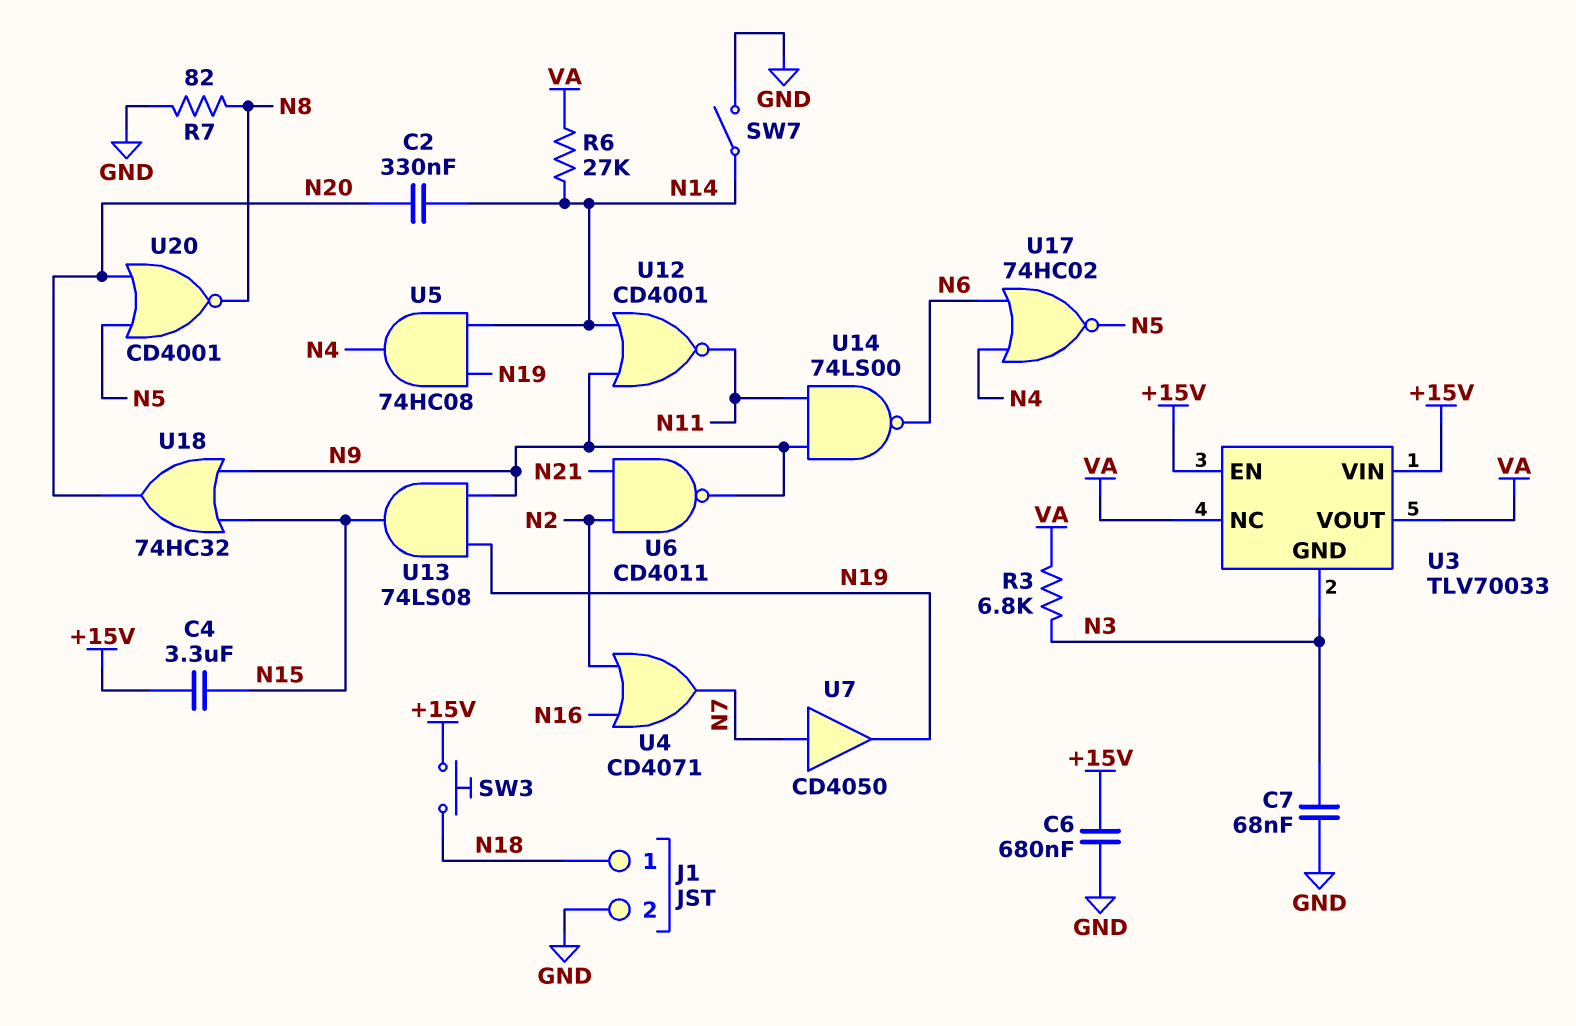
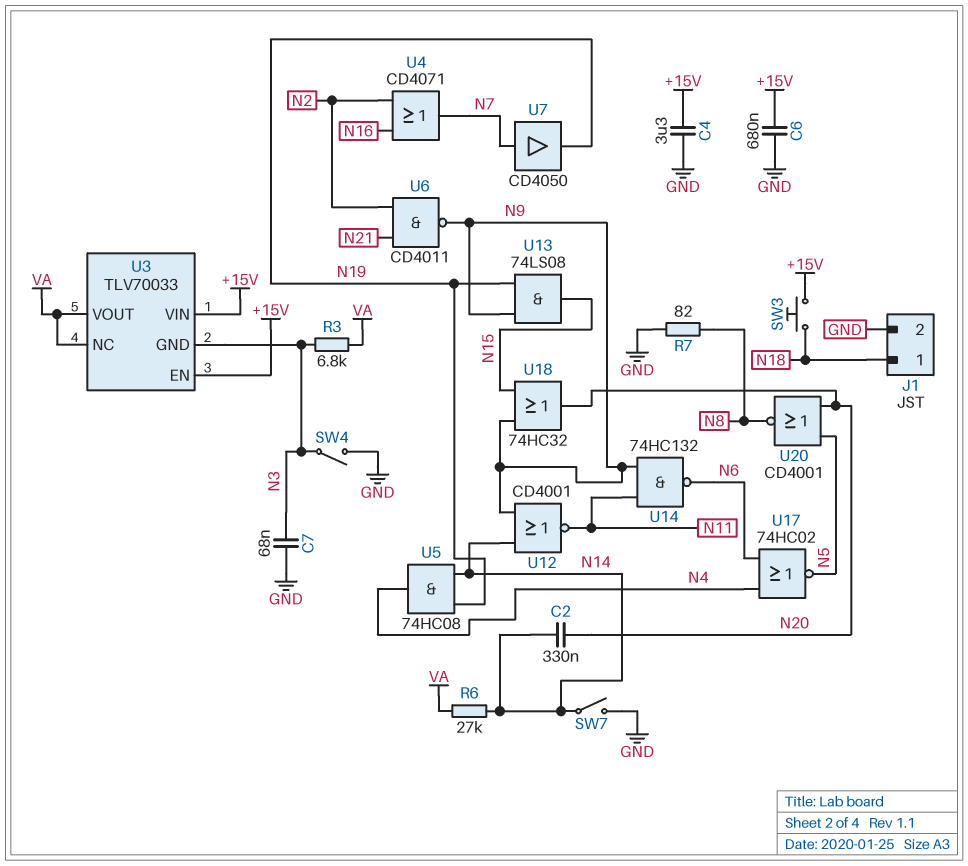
C4: 3.3uF (+15V, N15) -> 3.3uF (+15V, GND)
SW4: none -> switch (GND, N3)
U14: NAND 74LS00 (in N9, in N11, out N6) -> NAND 74HC132 (in N9, in N11, out N6)

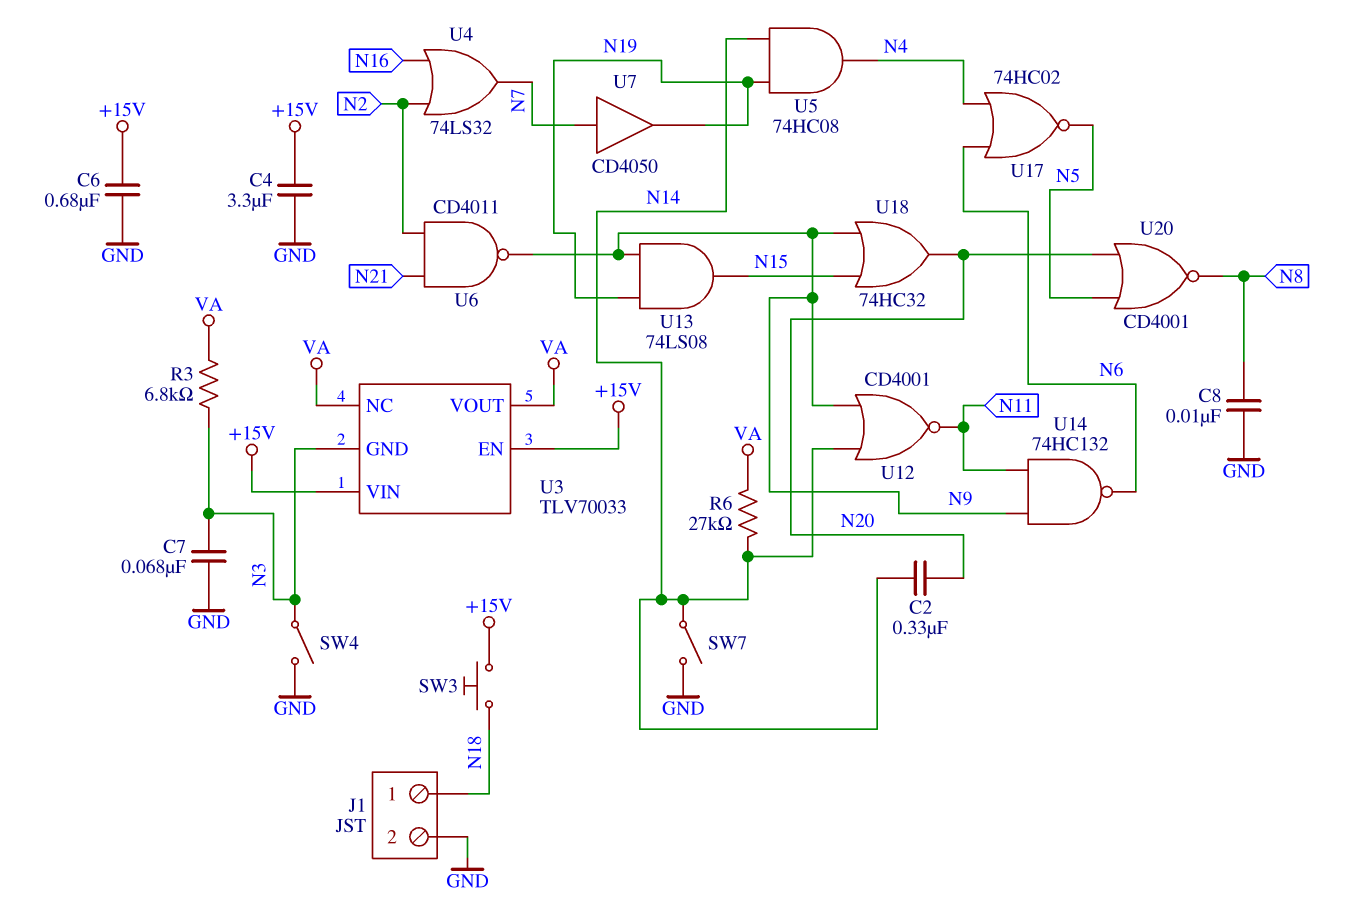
C8: none -> 10nF (GND, N8)
R7: 82 (GND, N8) -> none
U4: OR CD4071 (in N2, in N16, out N7) -> OR 74LS32 (in N2, in N16, out N7)

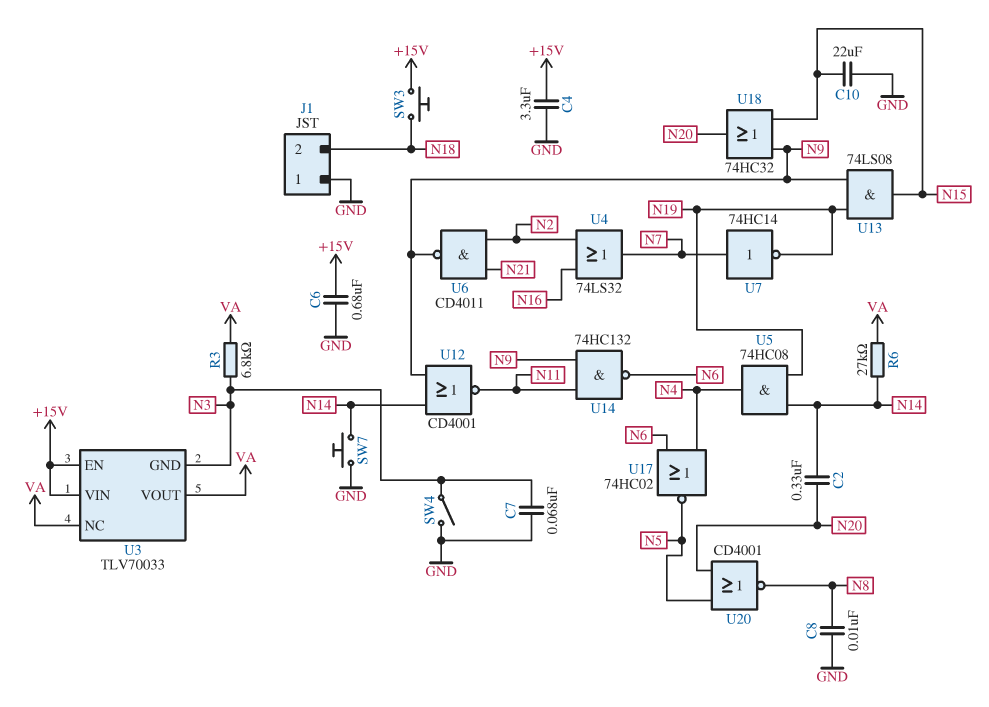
C10: none -> 22uF (GND, N15)
J1 pin 1: N18 -> GND
J1 pin 2: GND -> N18
SW7: switch (GND, N14) -> button (GND, N14)
U7: buffer CD4050 (in N7, out N19) -> NOT 74HC14 (in N7, out N19)

